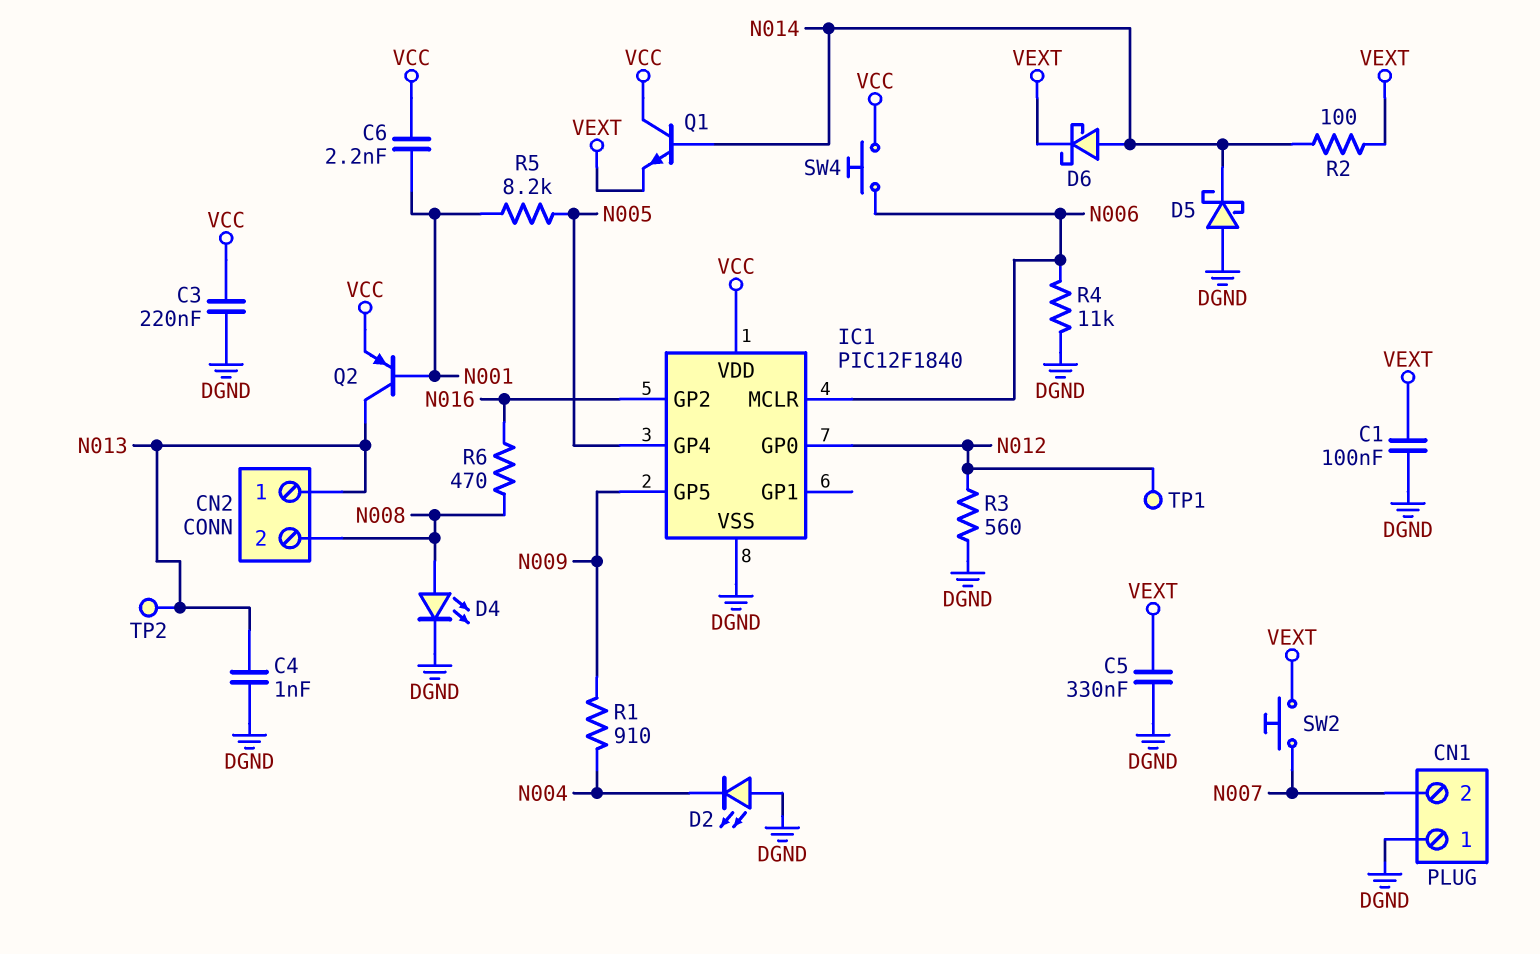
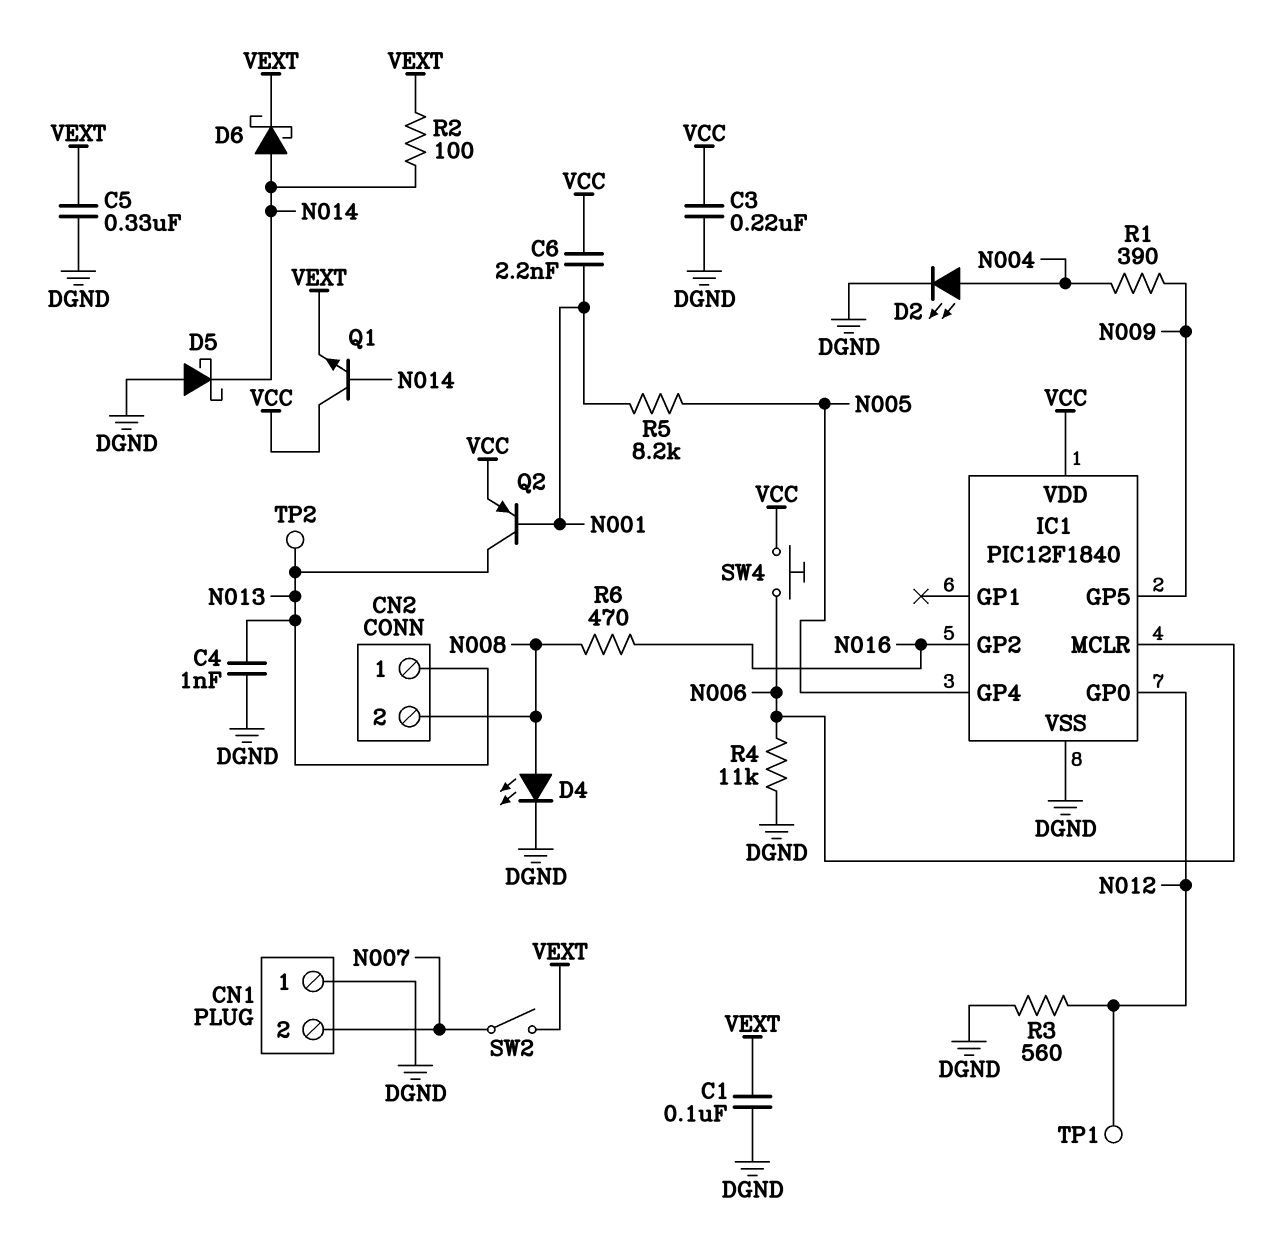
D2: LED (A DGND, K N004) -> LED (A N004, K DGND)
R1: 910 (N004, N009) -> 390 (N004, N009)
SW2: button (N007, VEXT) -> switch (N007, VEXT)

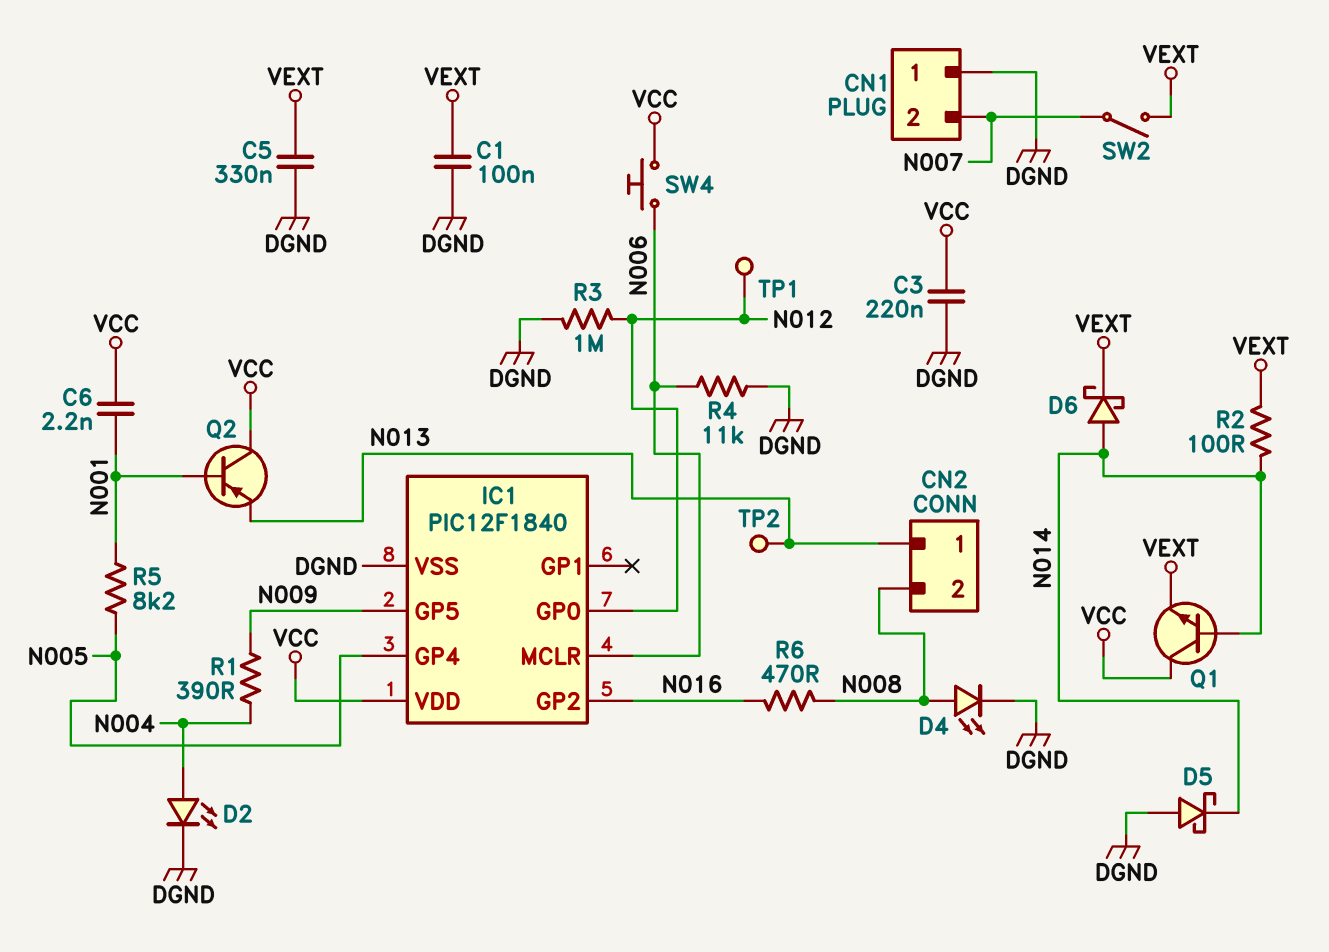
C4: 1nF (DGND, N013) -> none
Q2: PNP (B N001, C N013, E VCC) -> PNP (B N001, C VCC, E N013)
R3: 560 (DGND, N012) -> 1M (DGND, N012)

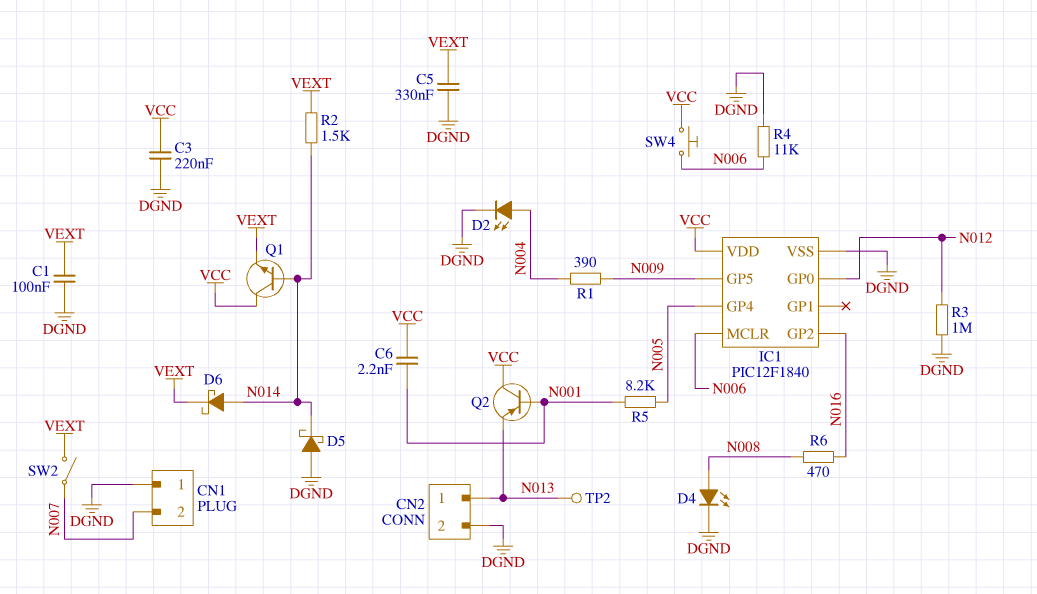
CN2 pin 2: N008 -> DGND
R2: 100 (N014, VEXT) -> 1.5k (N014, VEXT)
TP1: test point (N012) -> none

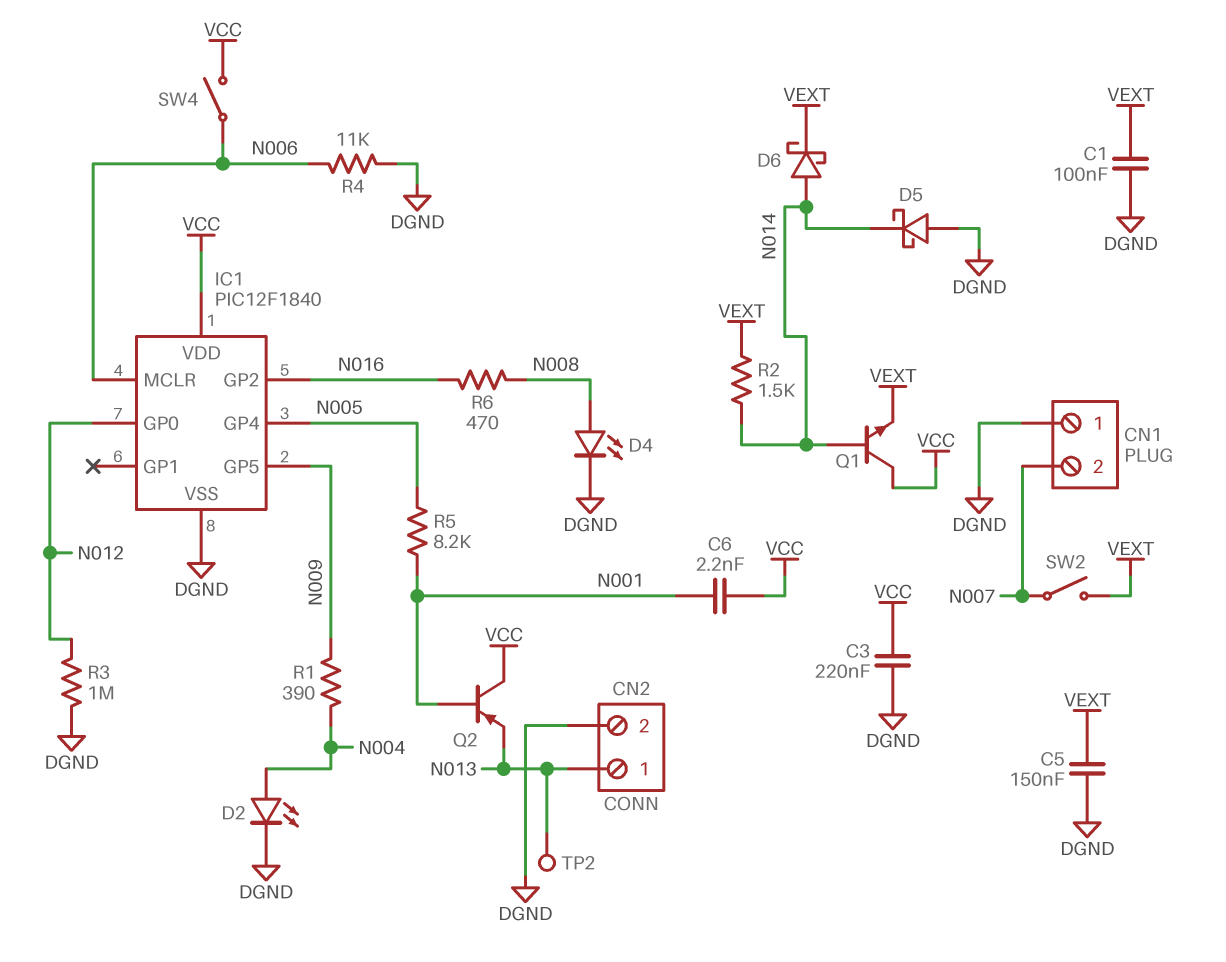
C5: 330nF (DGND, VEXT) -> 150nF (DGND, VEXT)
SW4: button (N006, VCC) -> switch (N006, VCC)

